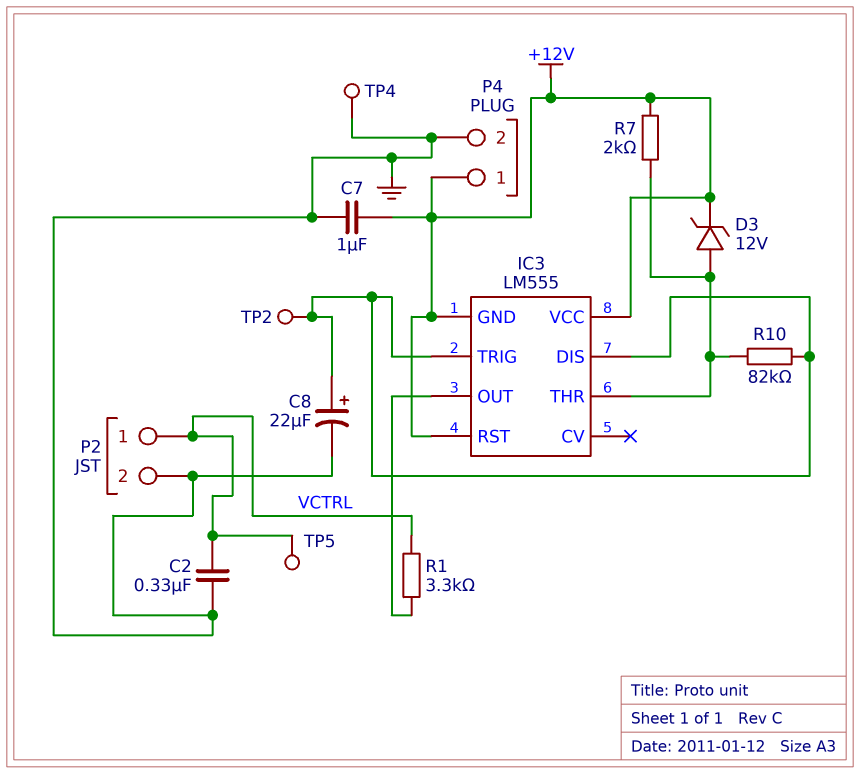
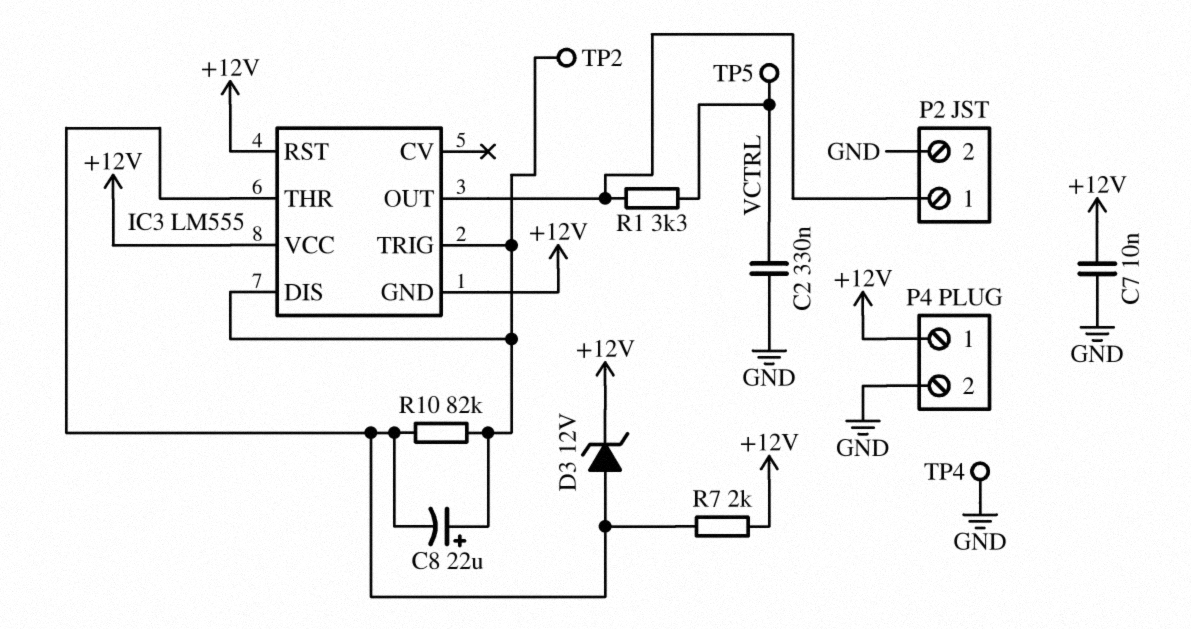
C7: 1uF (+12V, GND) -> 10nF (+12V, GND)
C8: 22uF (plus IC3/DIS, minus GND) -> 22uF (plus IC3/DIS, minus IC3/THR)
P2 pin 1: VCTRL -> IC3/OUT

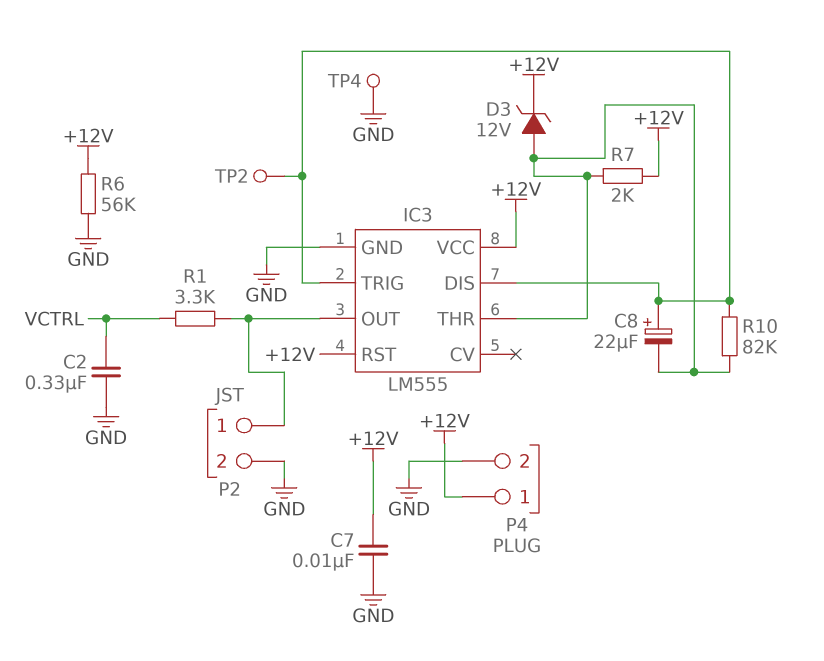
IC3 pin GND: +12V -> GND
R6: none -> 56k (+12V, GND)
TP5: test point (VCTRL) -> none

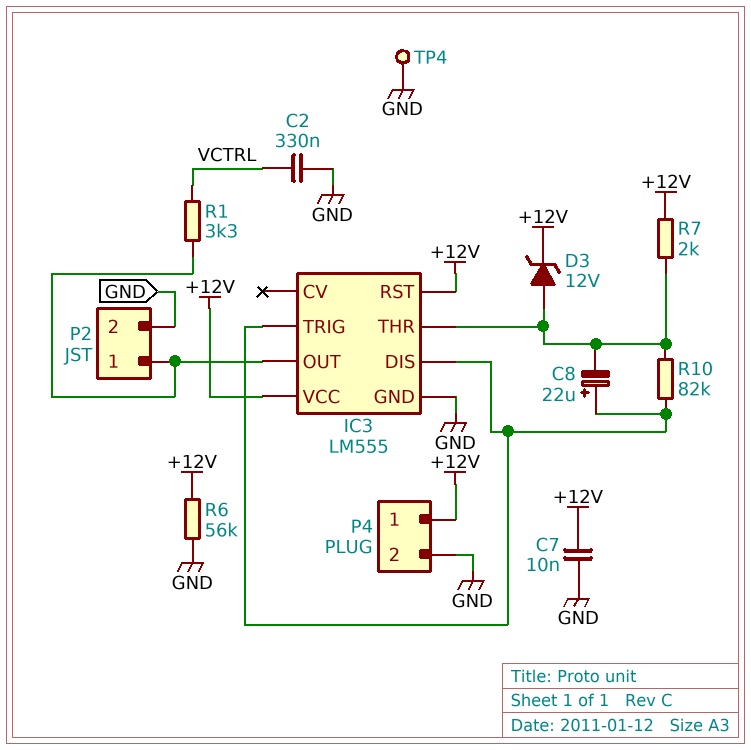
TP2: test point (IC3/DIS) -> none

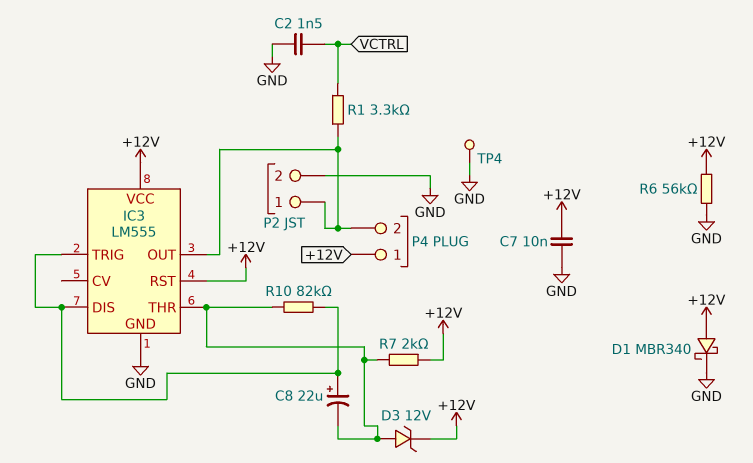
C2: 330nF (GND, VCTRL) -> 1.5nF (GND, VCTRL)
D1: none -> schottky MBR340 (A +12V, K GND)
P4 pin 2: GND -> IC3/OUT

